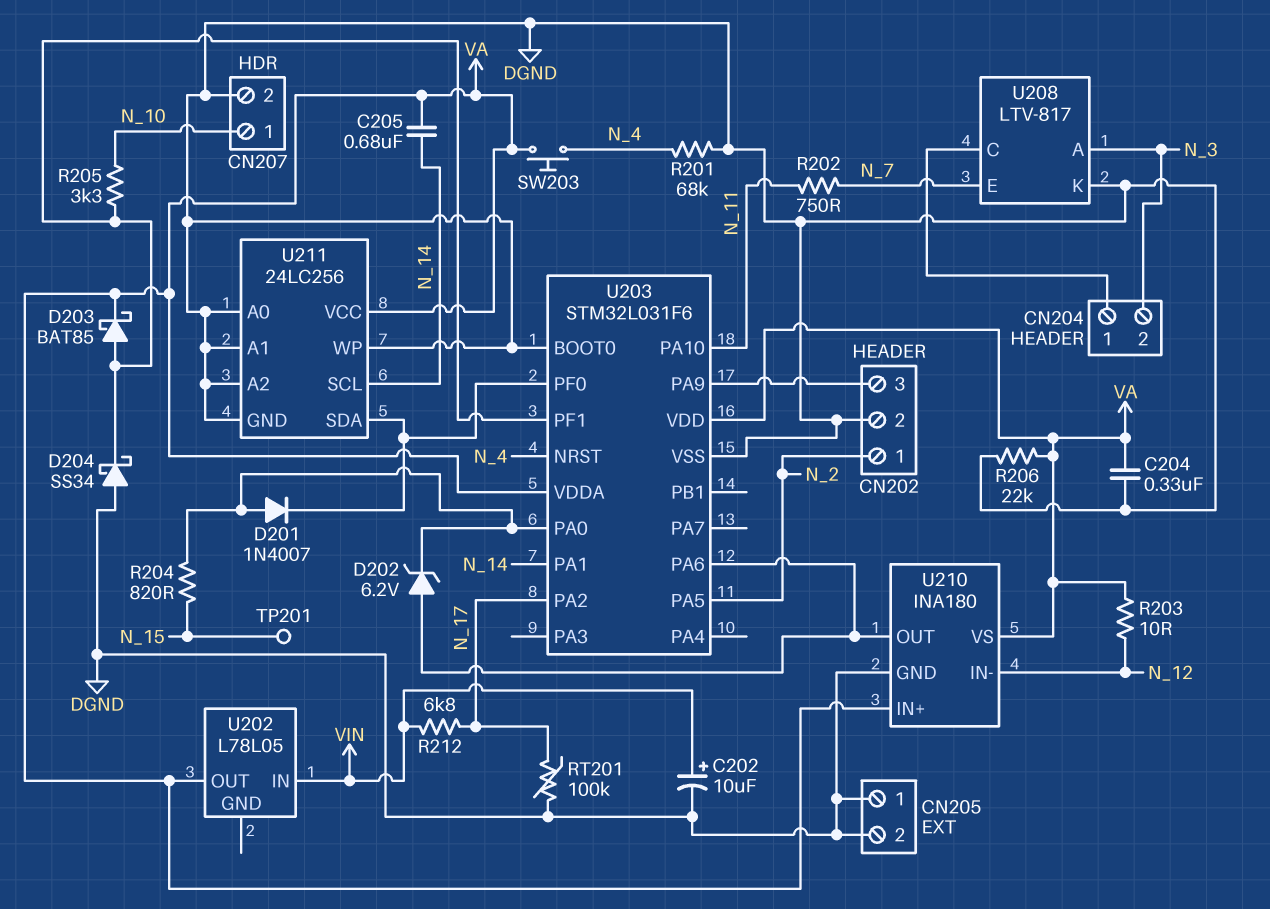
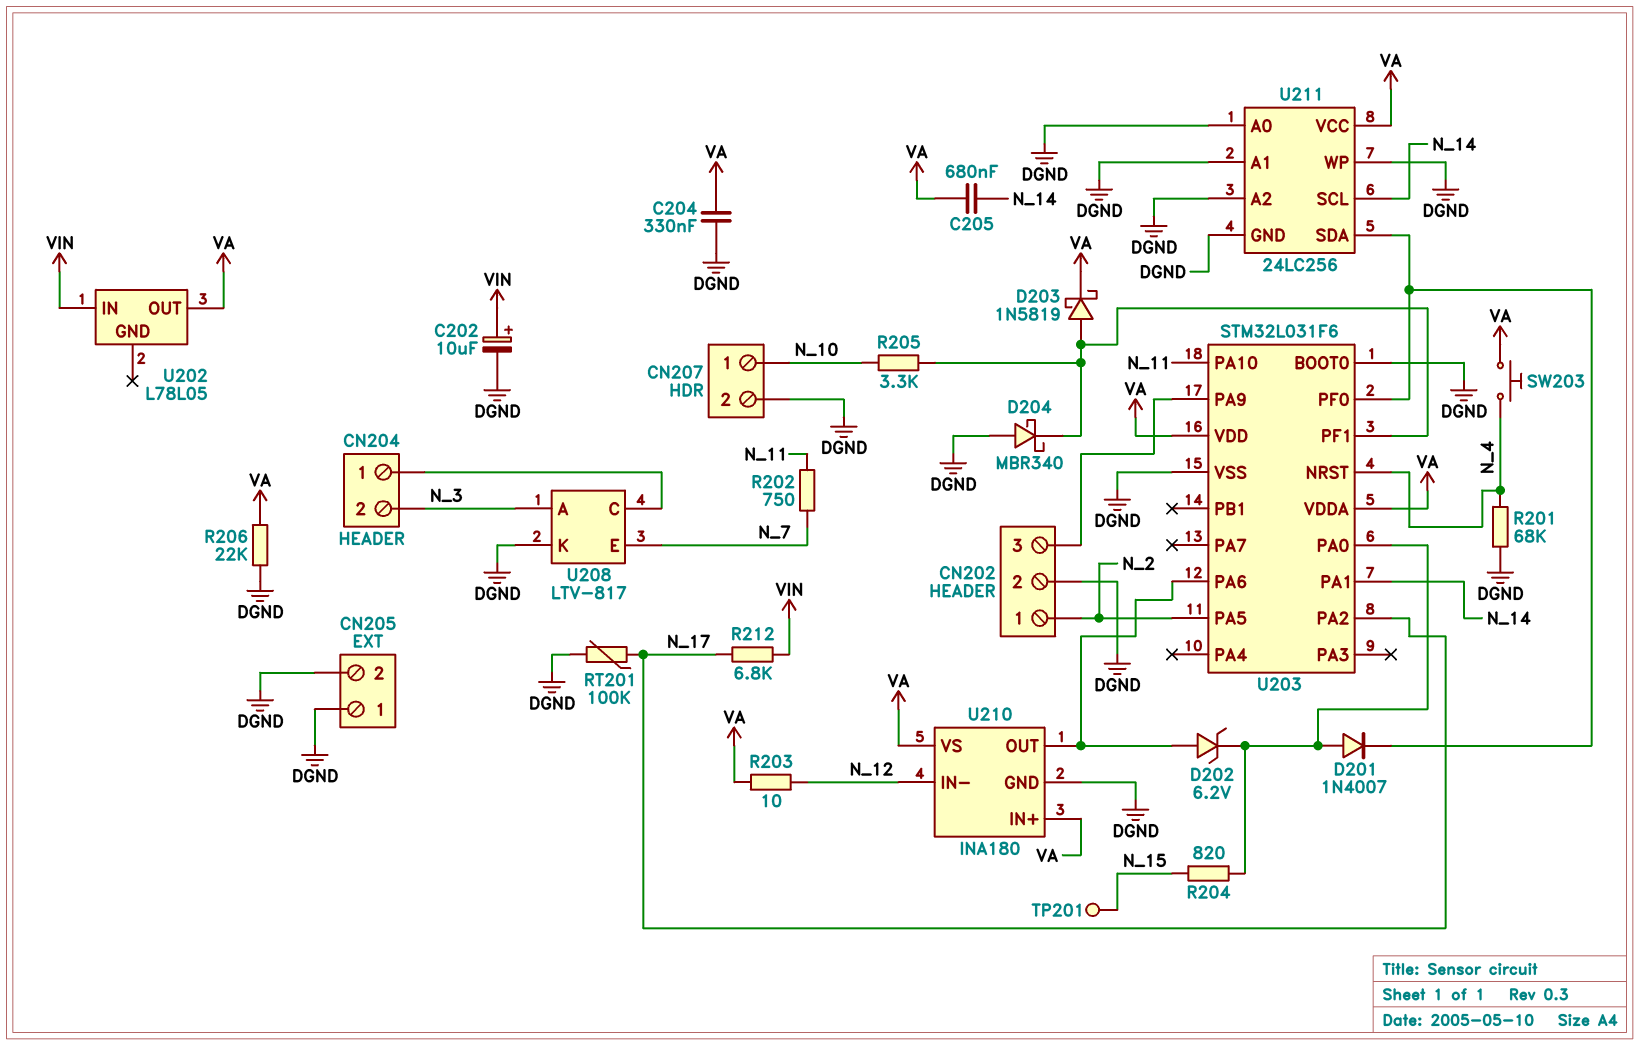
D203: schottky BAT85 (A U203/PF1, K VA) -> schottky 1N5819 (A U203/PF1, K VA)
D204: schottky SS34 (A DGND, K U203/PF1) -> schottky MBR340 (A DGND, K U203/PF1)

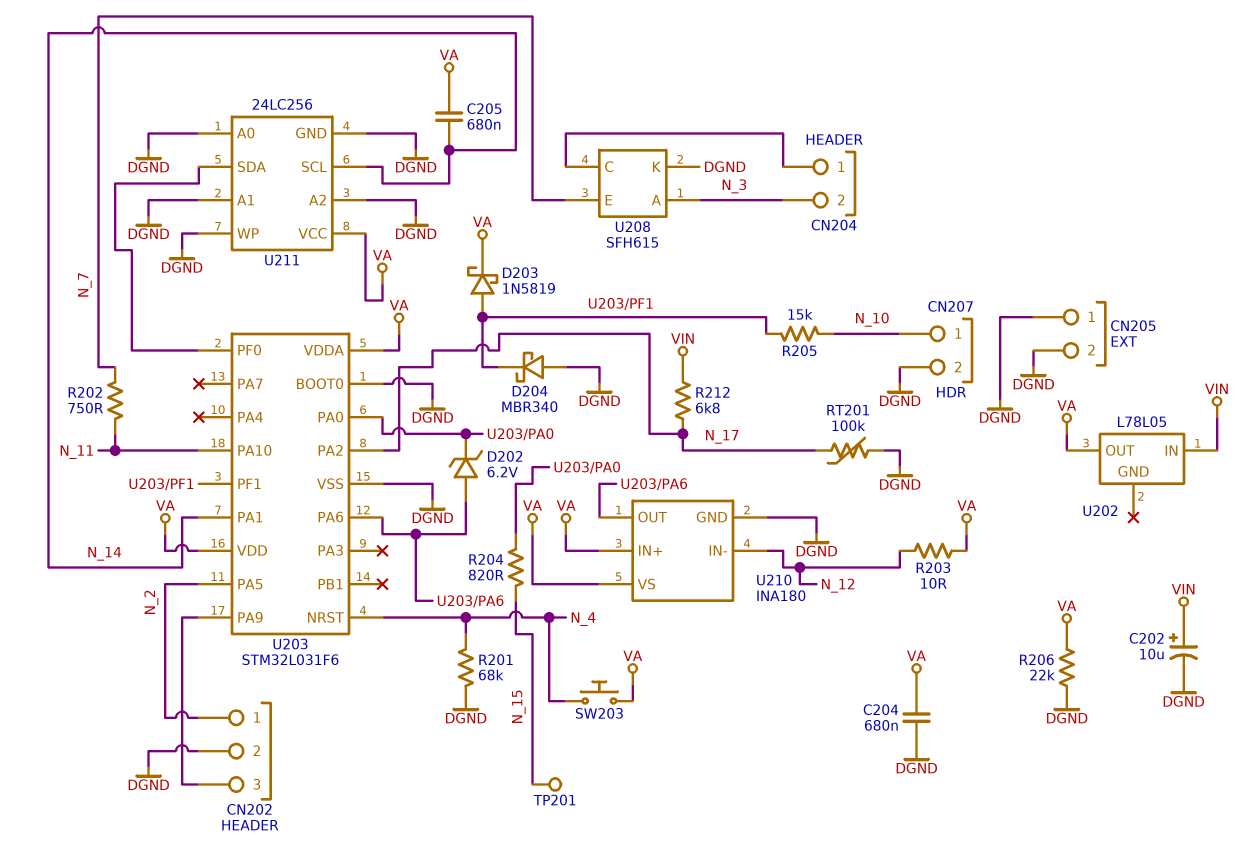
C204: 330nF (DGND, VA) -> 680nF (DGND, VA)
D201: diode 1N4007 (A U203/PA0, K U203/PF0) -> none
R205: 3.3k (N_10, U203/PF1) -> 15k (N_10, U203/PF1)
U208: LTV-817 -> SFH615

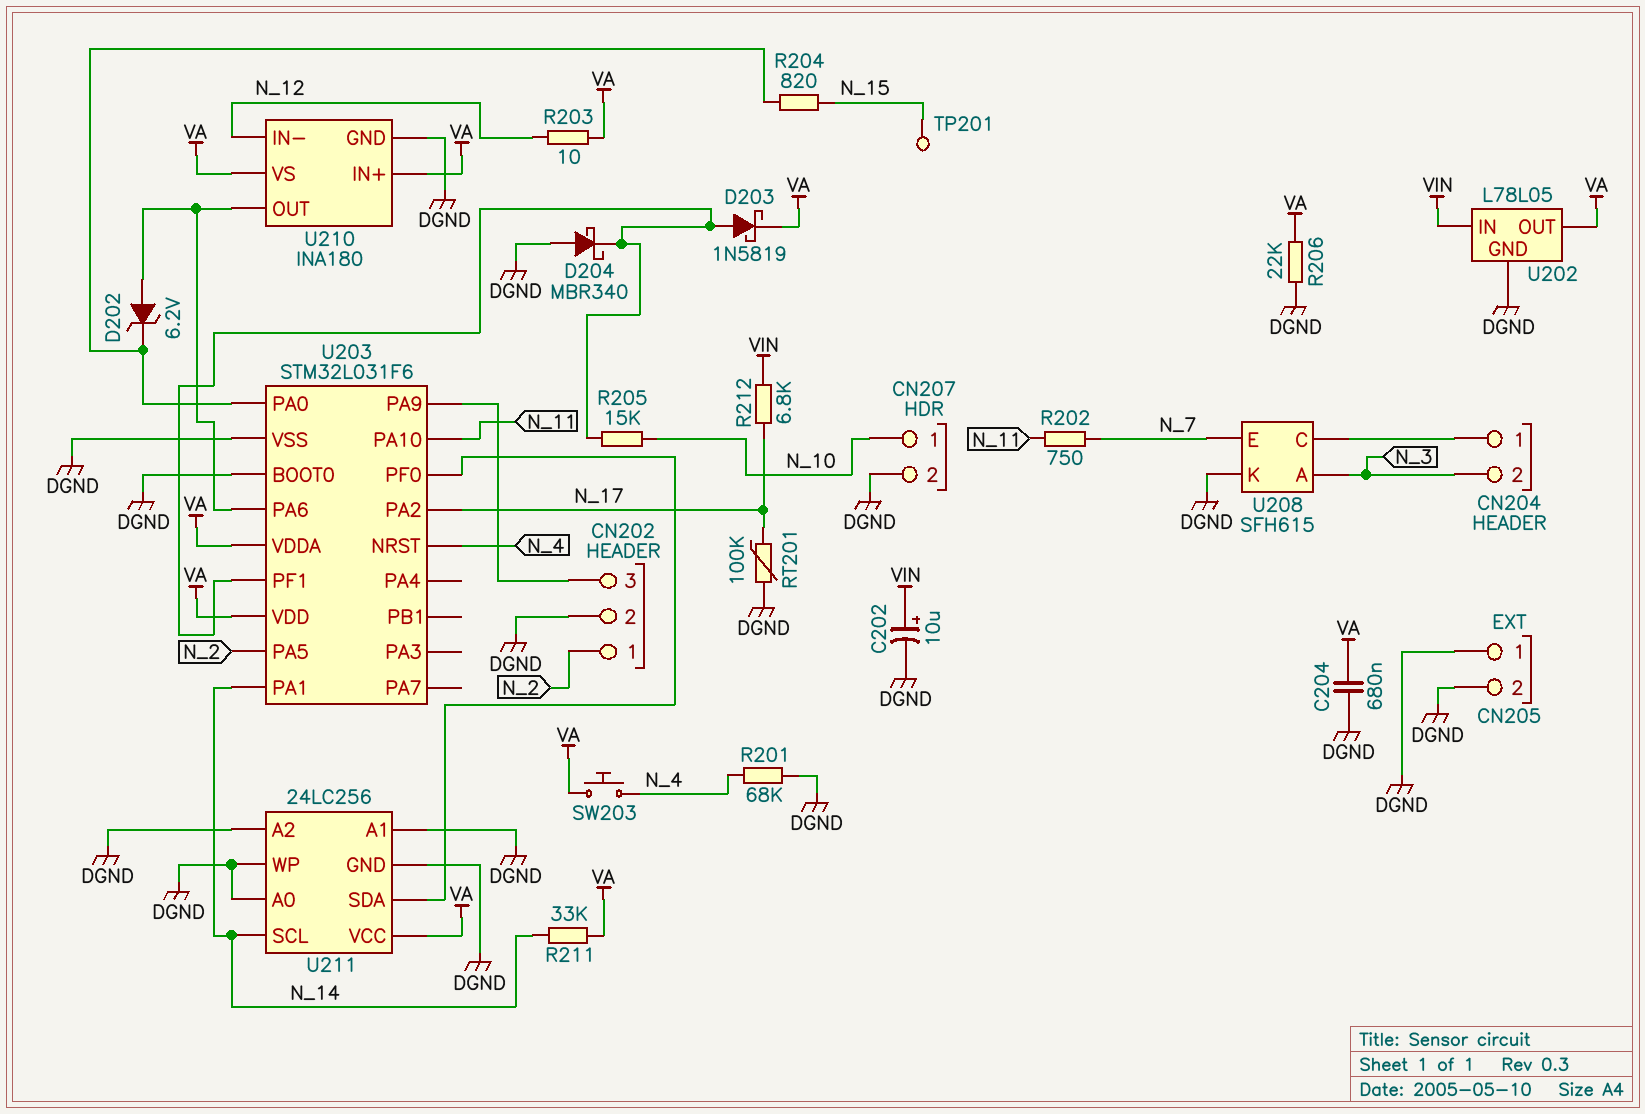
C205: 680nF (N_14, VA) -> none
R211: none -> 33k (N_14, VA)
U202 pin GND: none -> DGND

